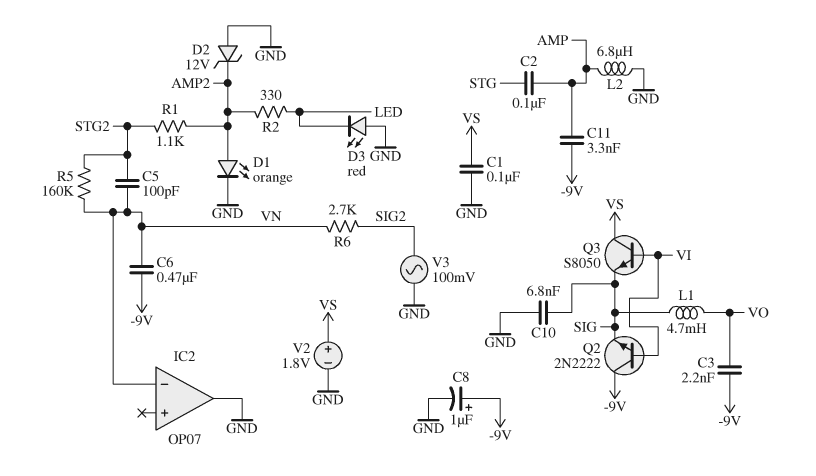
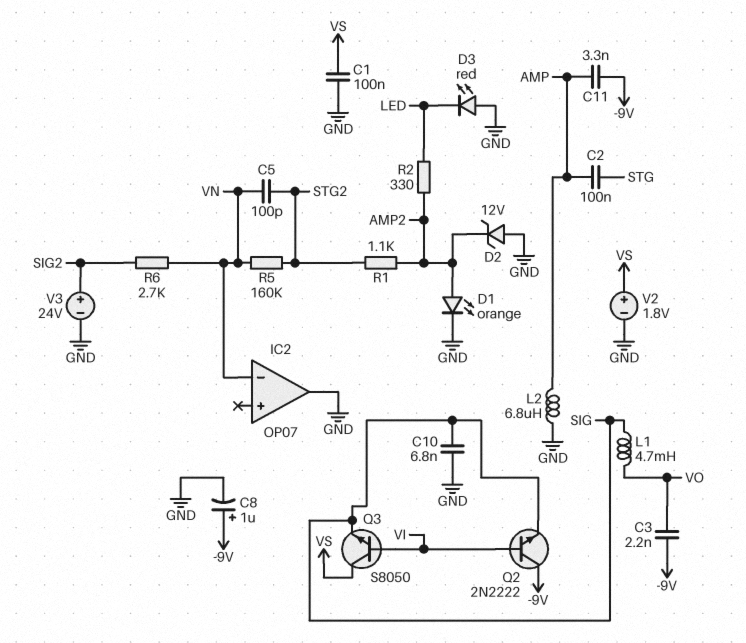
C6: 470nF (-9V, VN) -> none
V3: AC 100mV (GND, SIG2) -> 24V (plus SIG2, minus GND)

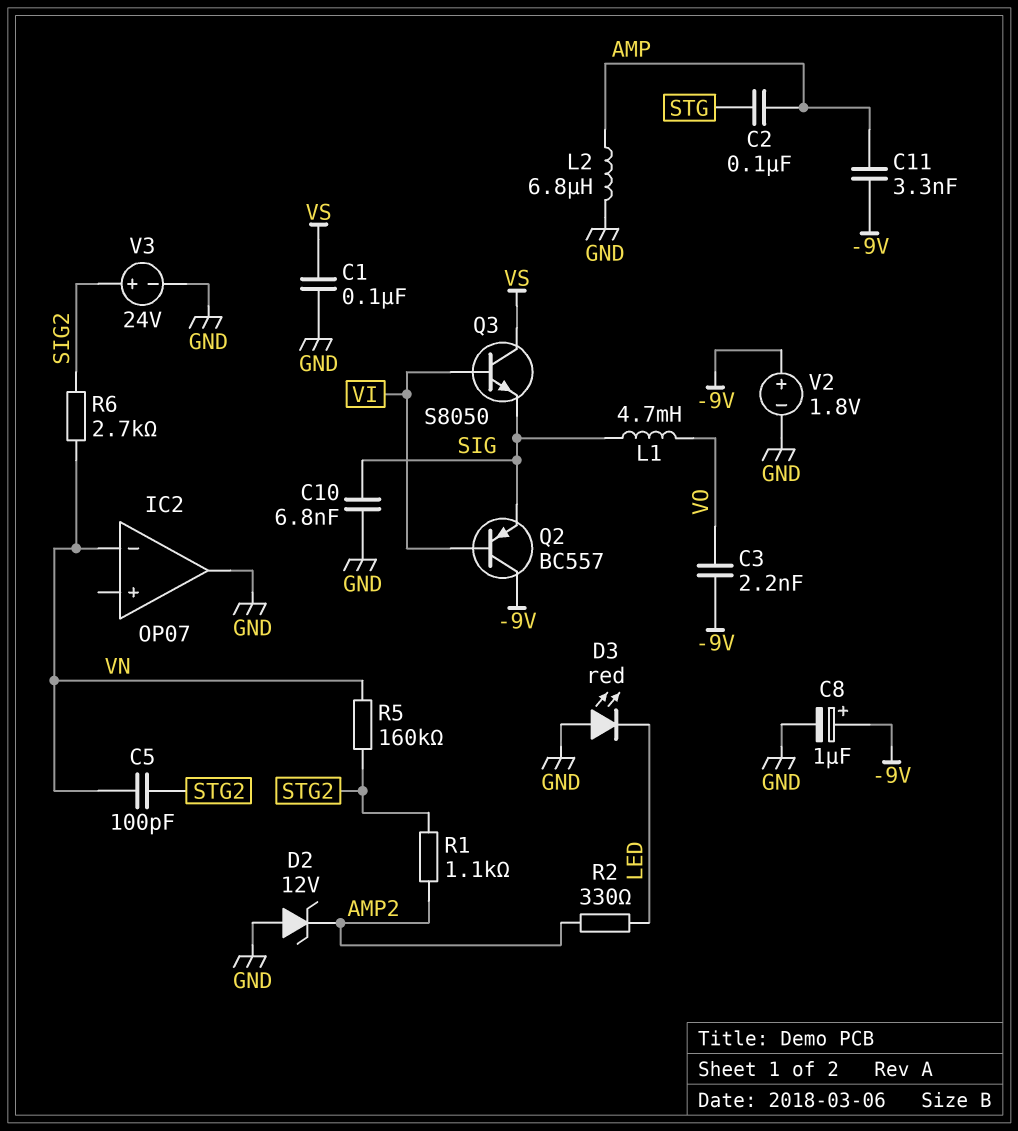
D1: LED orange (A AMP2, K GND) -> none
Q2: NPN 2N2222 (B VI, C -9V, E SIG) -> PNP BC557 (B VI, C -9V, E SIG)
V2: 1.8V (plus VS, minus GND) -> 1.8V (plus -9V, minus GND)

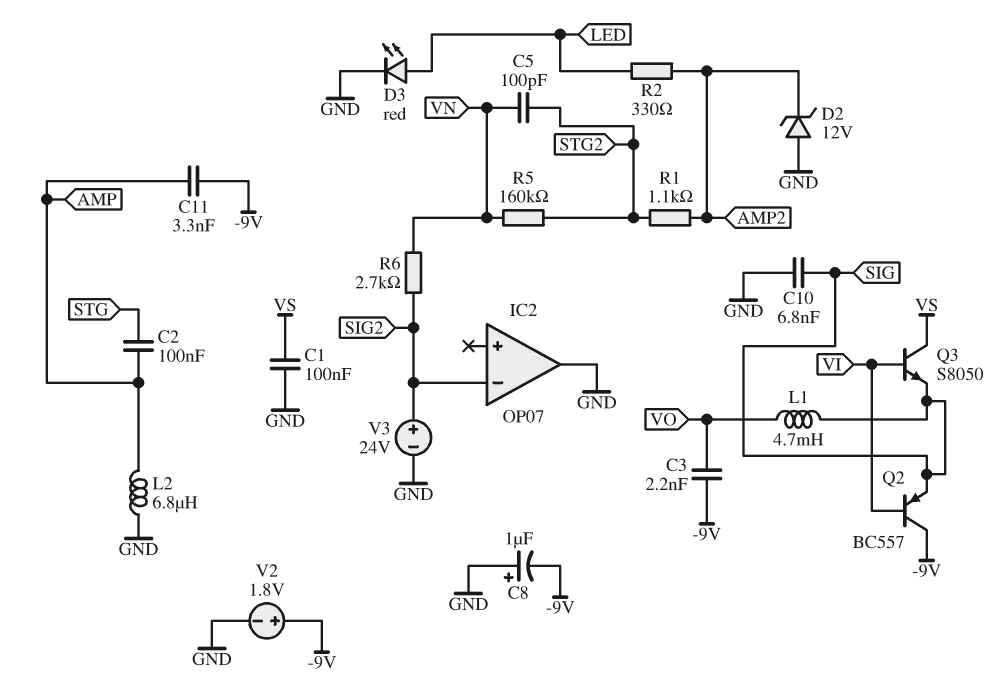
C8: 1uF (plus -9V, minus GND) -> 1uF (plus GND, minus -9V)
D3: LED red (A GND, K LED) -> LED red (A LED, K GND)
IC2 pin in-: VN -> SIG2

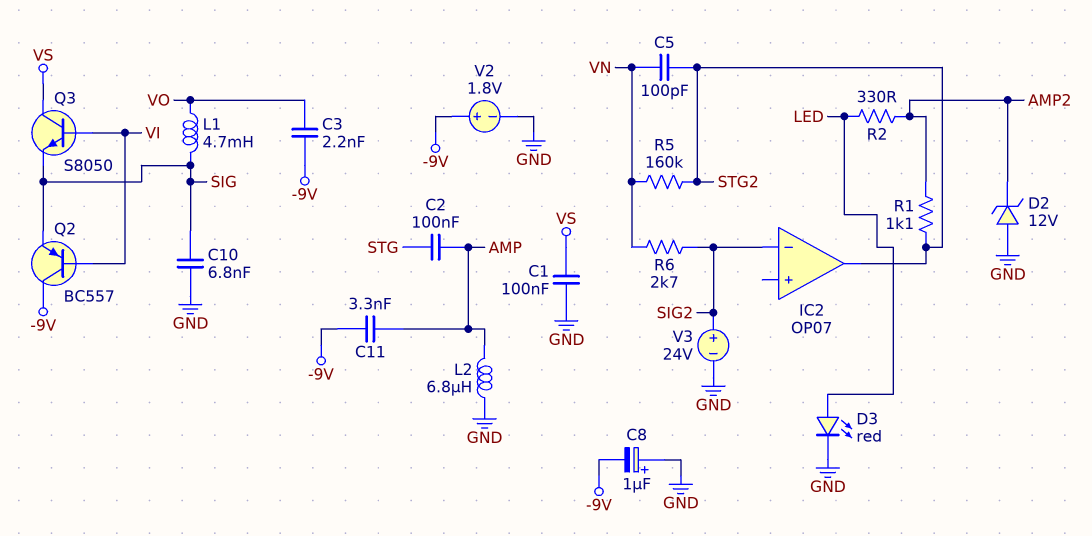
IC2 pin out: GND -> STG2

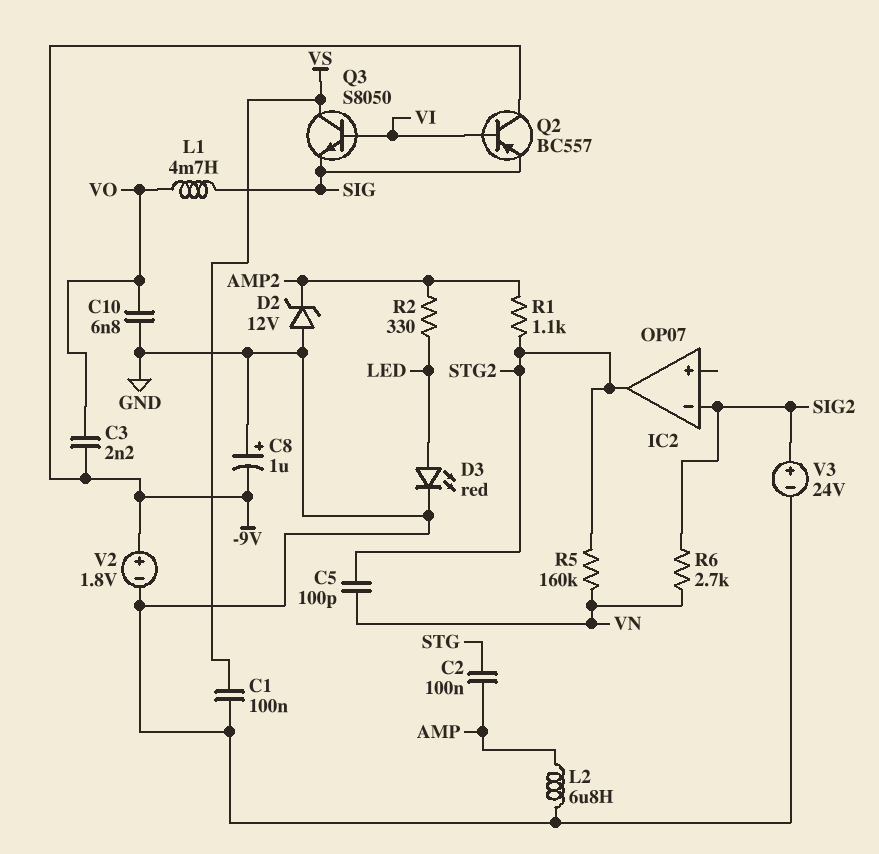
C10: 6.8nF (GND, SIG) -> 6.8nF (GND, VO)
C11: 3.3nF (-9V, AMP) -> none

